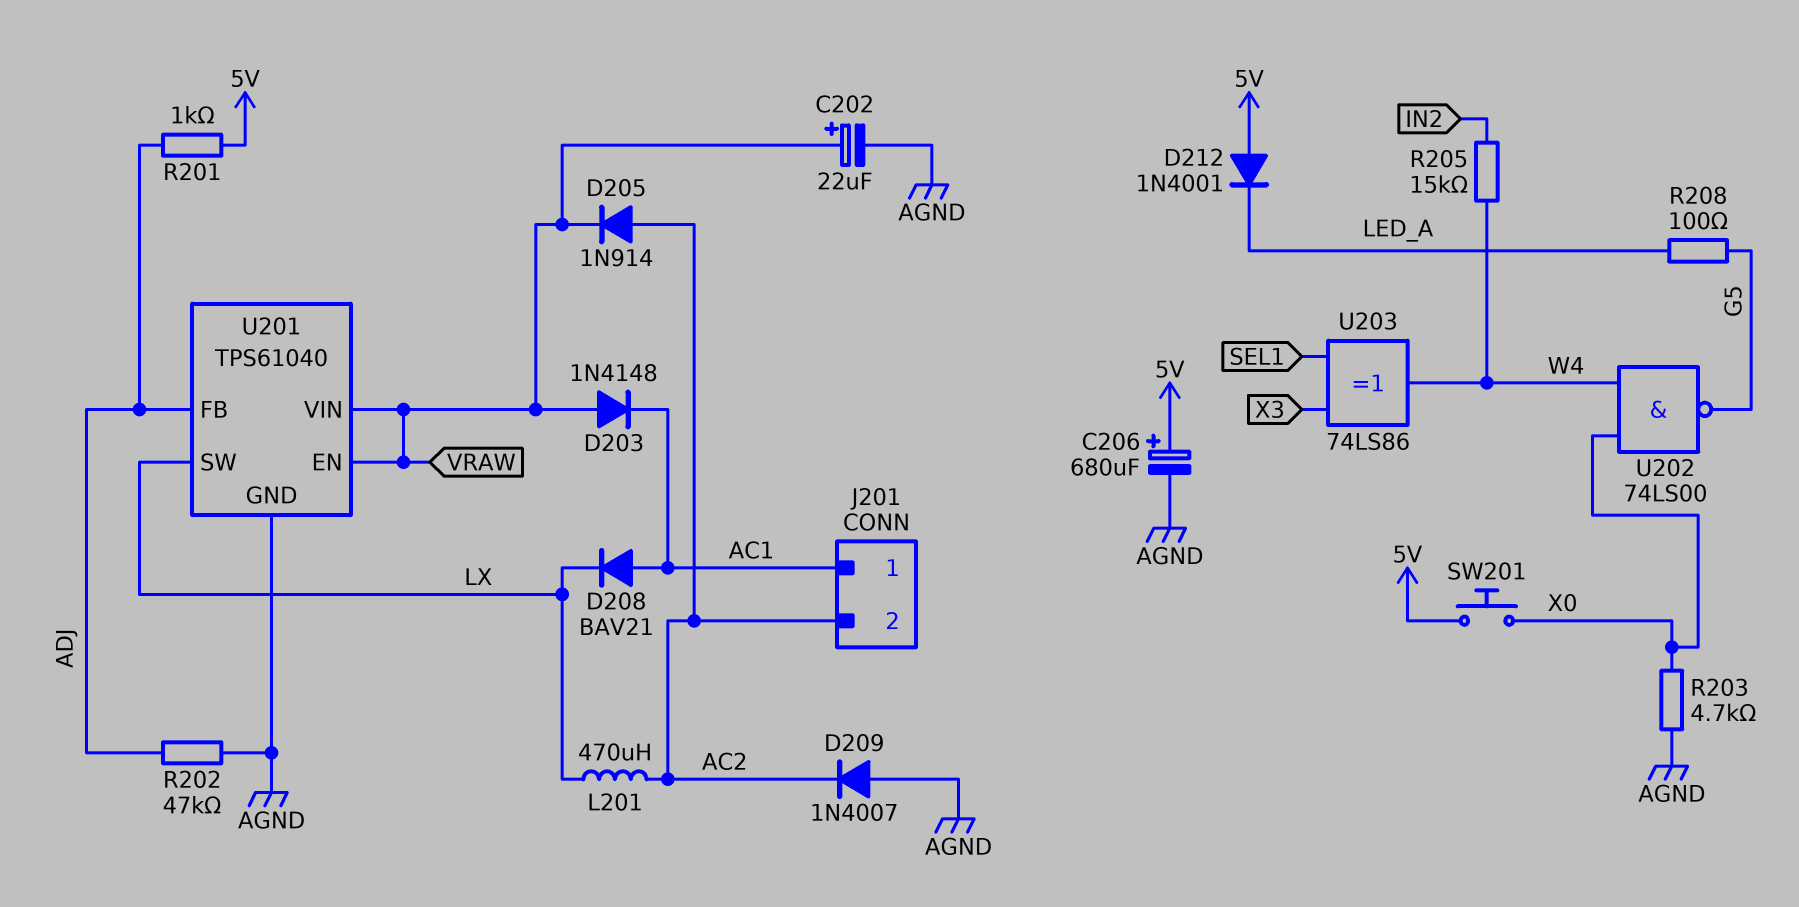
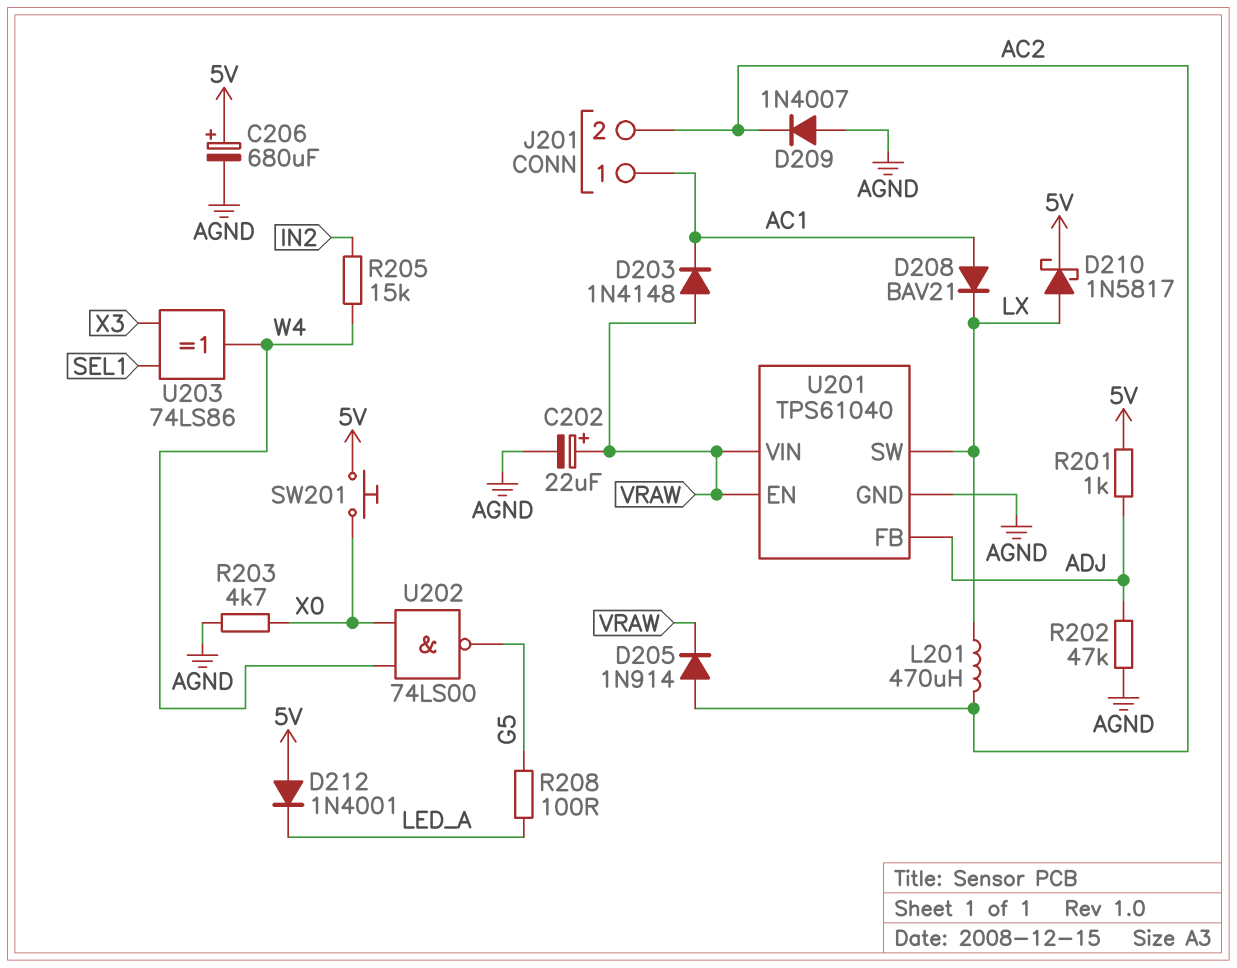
D210: none -> schottky 1N5817 (A LX, K 5V)

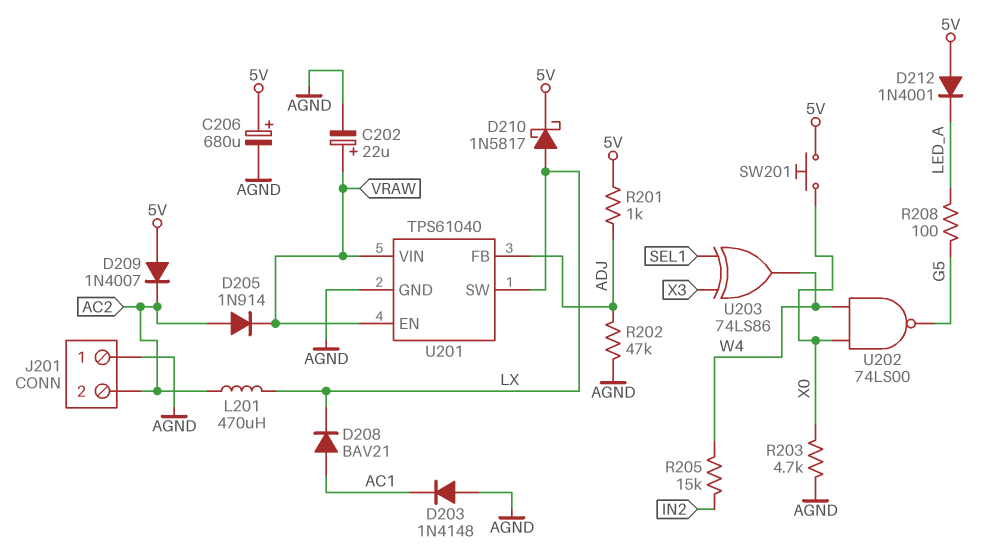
D203: diode 1N4148 (A VRAW, K AC1) -> diode 1N4148 (A AGND, K AC1)
D209: diode 1N4007 (A AGND, K AC2) -> diode 1N4007 (A 5V, K AC2)
J201 pin 1: AC1 -> AGND

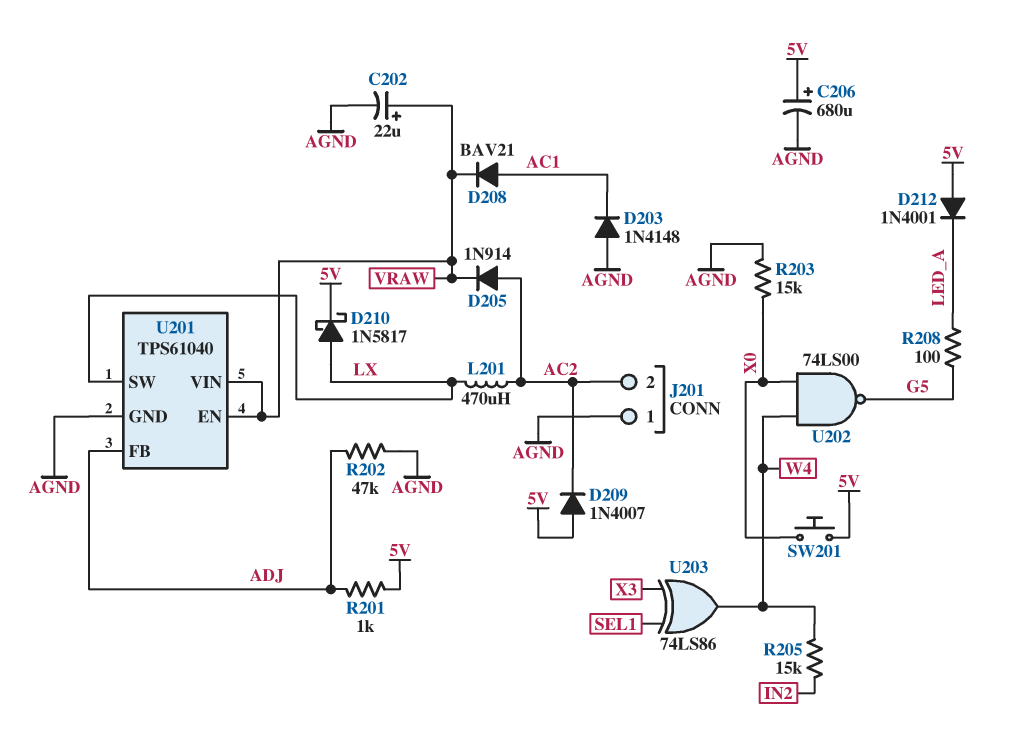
D208: diode BAV21 (A AC1, K LX) -> diode BAV21 (A AC1, K VRAW)
R203: 4.7k (AGND, X0) -> 15k (AGND, X0)

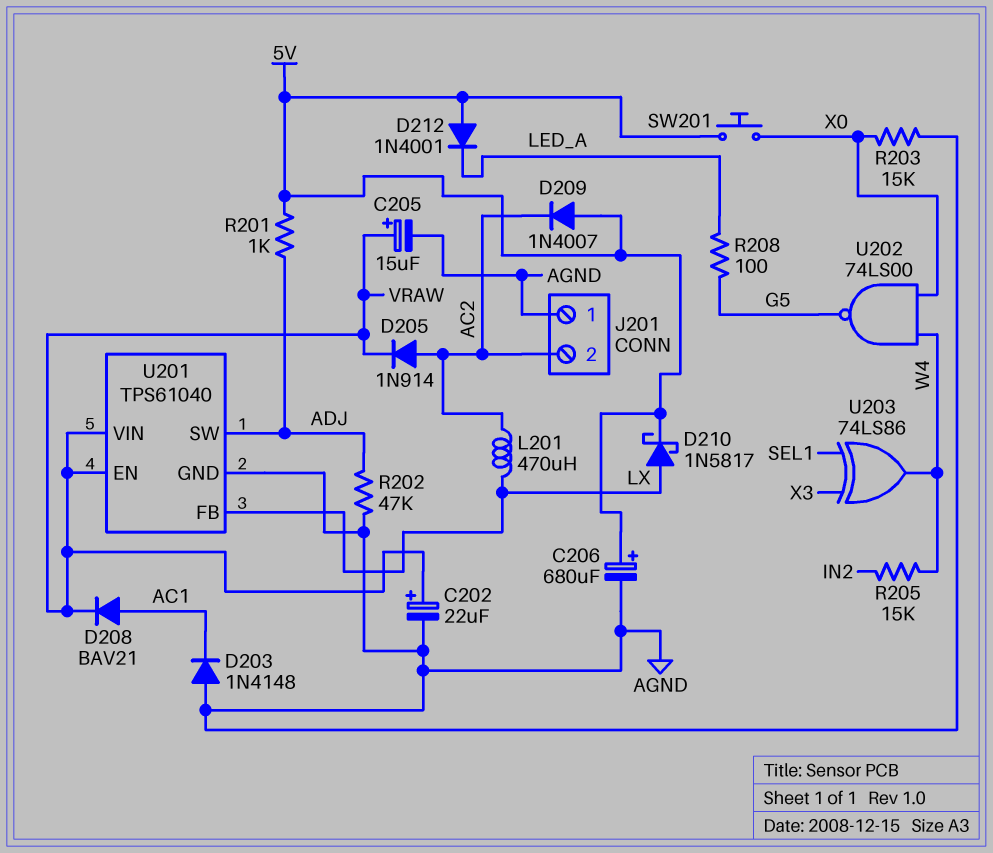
C205: none -> 15uF (plus VRAW, minus AGND)
U201 pin FB: ADJ -> LX
U201 pin SW: LX -> ADJ

